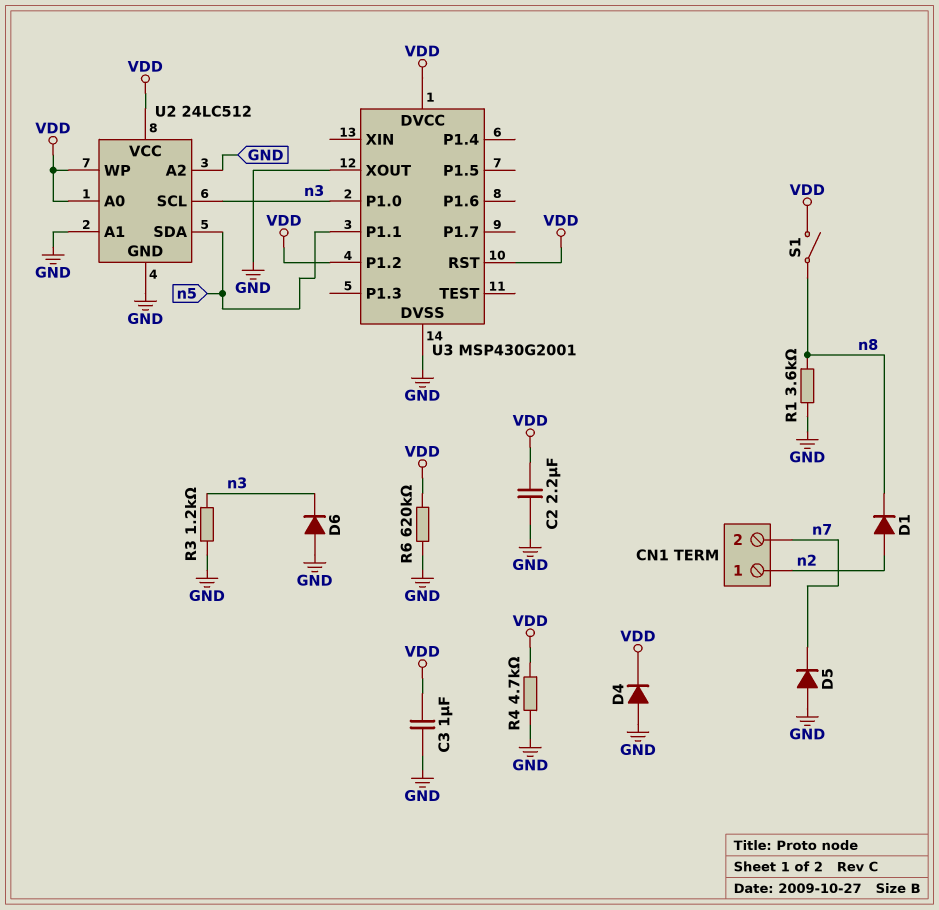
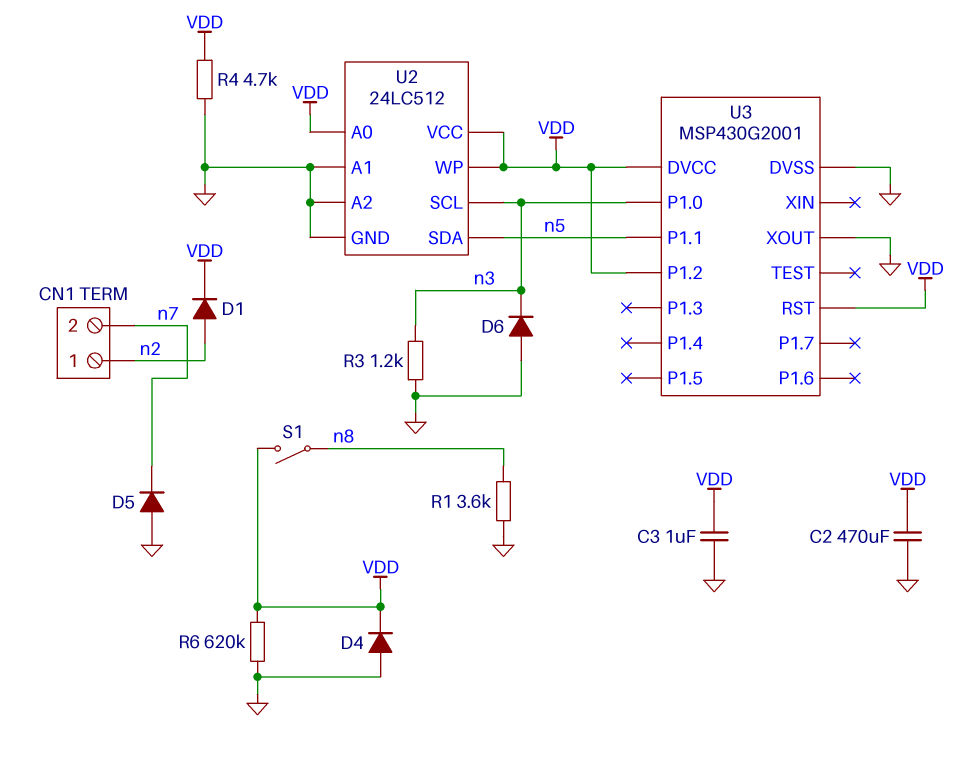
C2: 2.2uF (GND, VDD) -> 470uF (GND, VDD)
D1: diode (A n2, K n8) -> diode (A n2, K VDD)

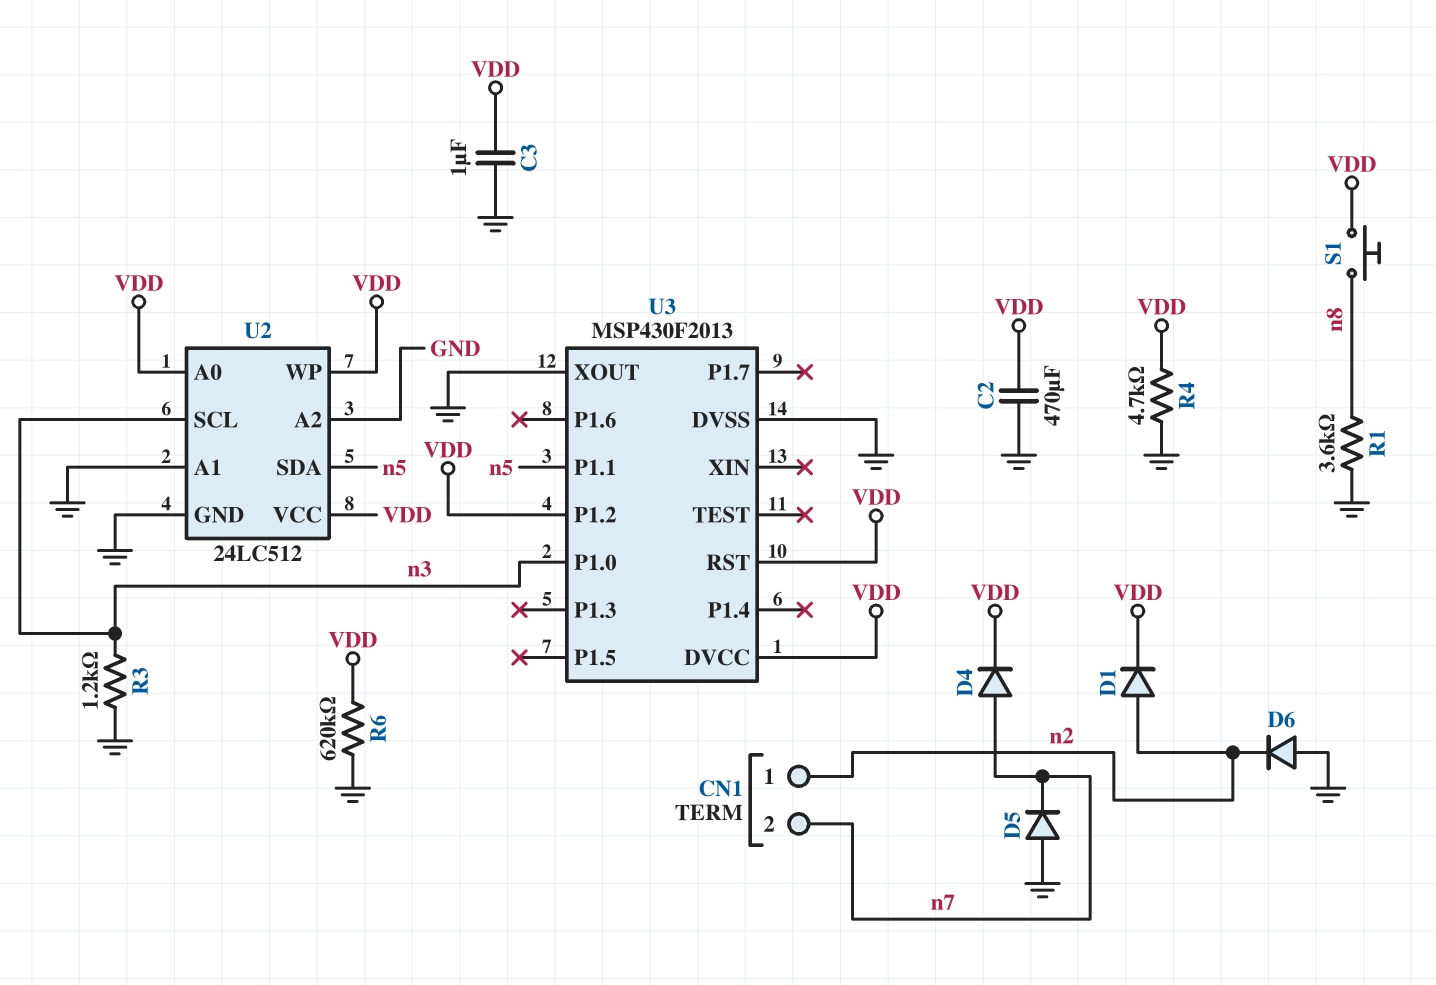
D4: diode (A GND, K VDD) -> diode (A n7, K VDD)
D6: diode (A GND, K n3) -> diode (A GND, K n2)
S1: switch (VDD, n8) -> button (VDD, n8)
U3: MSP430G2001 -> MSP430F2013

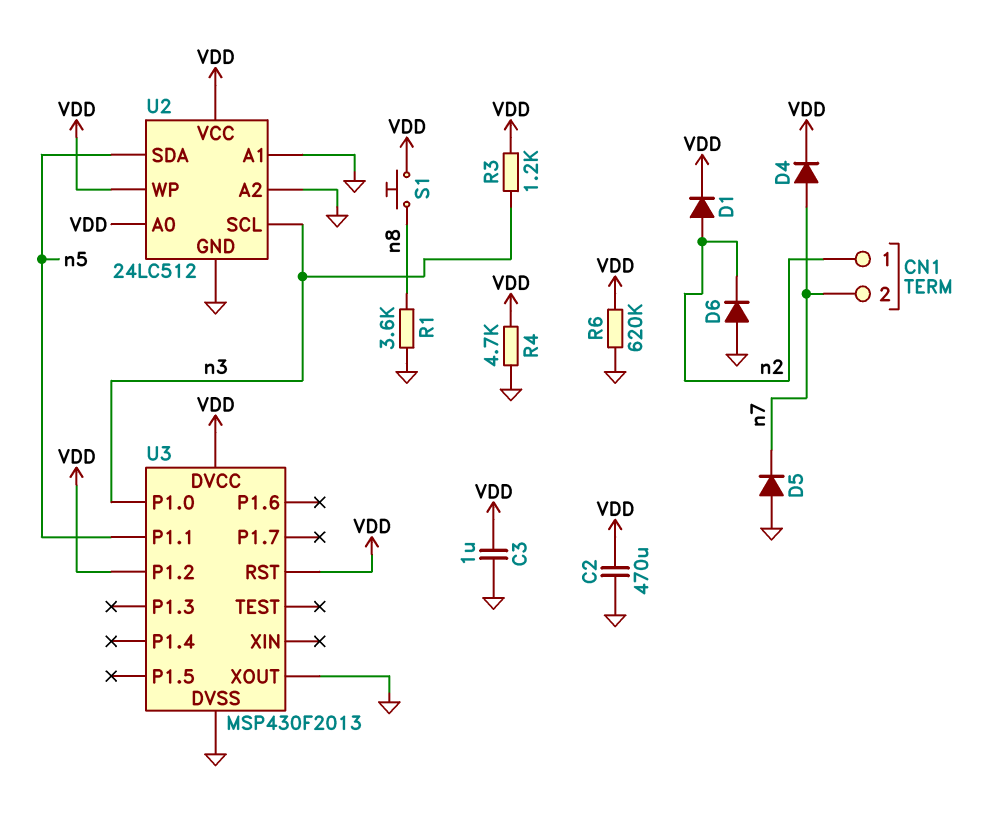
R3: 1.2k (GND, n3) -> 1.2k (VDD, n3)

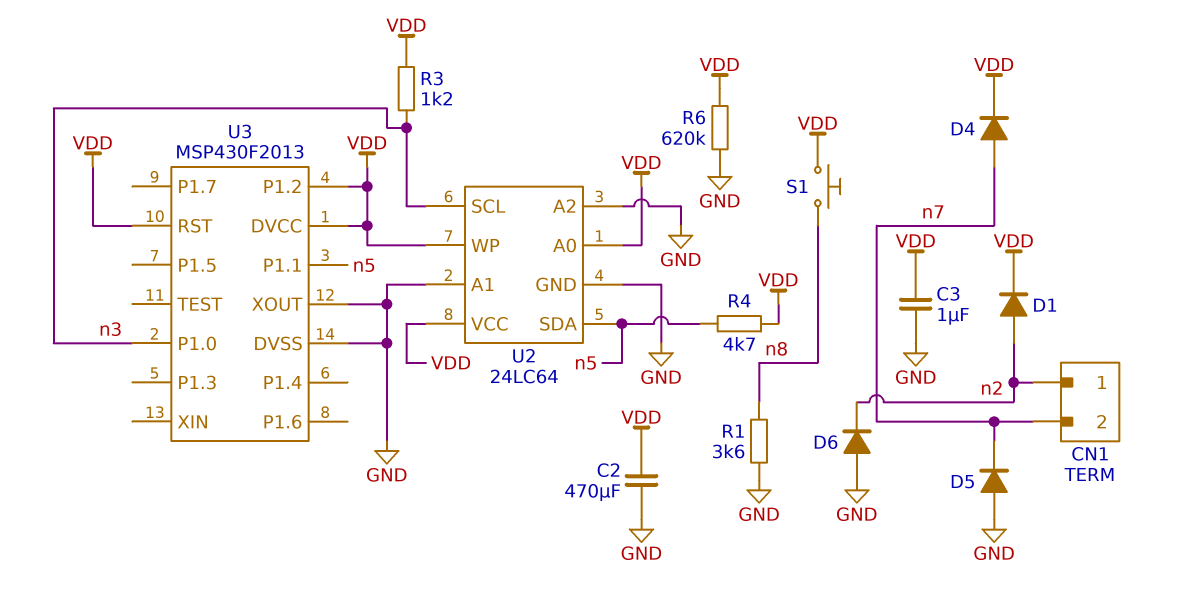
R4: 4.7k (GND, VDD) -> 4.7k (VDD, n5)
U2: 24LC512 -> 24LC64

